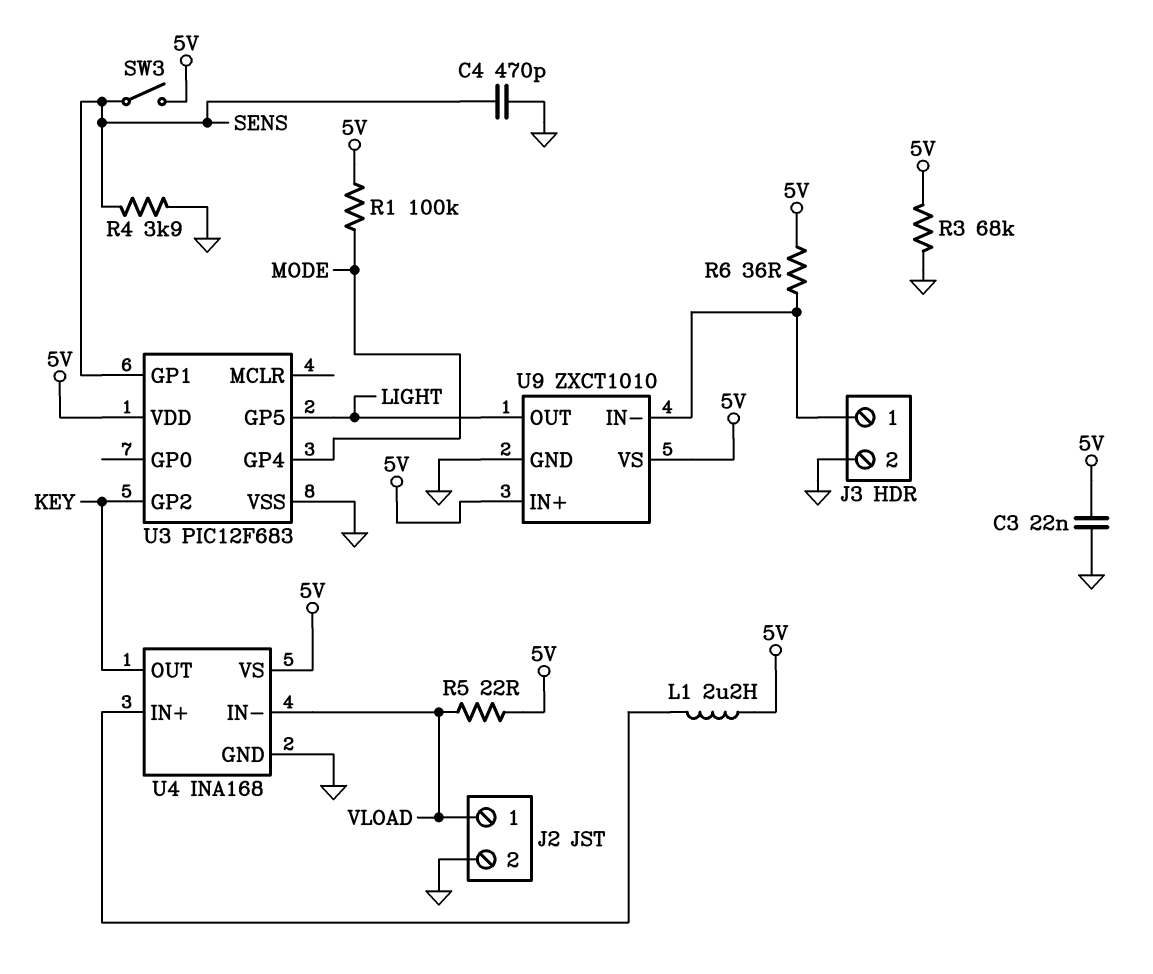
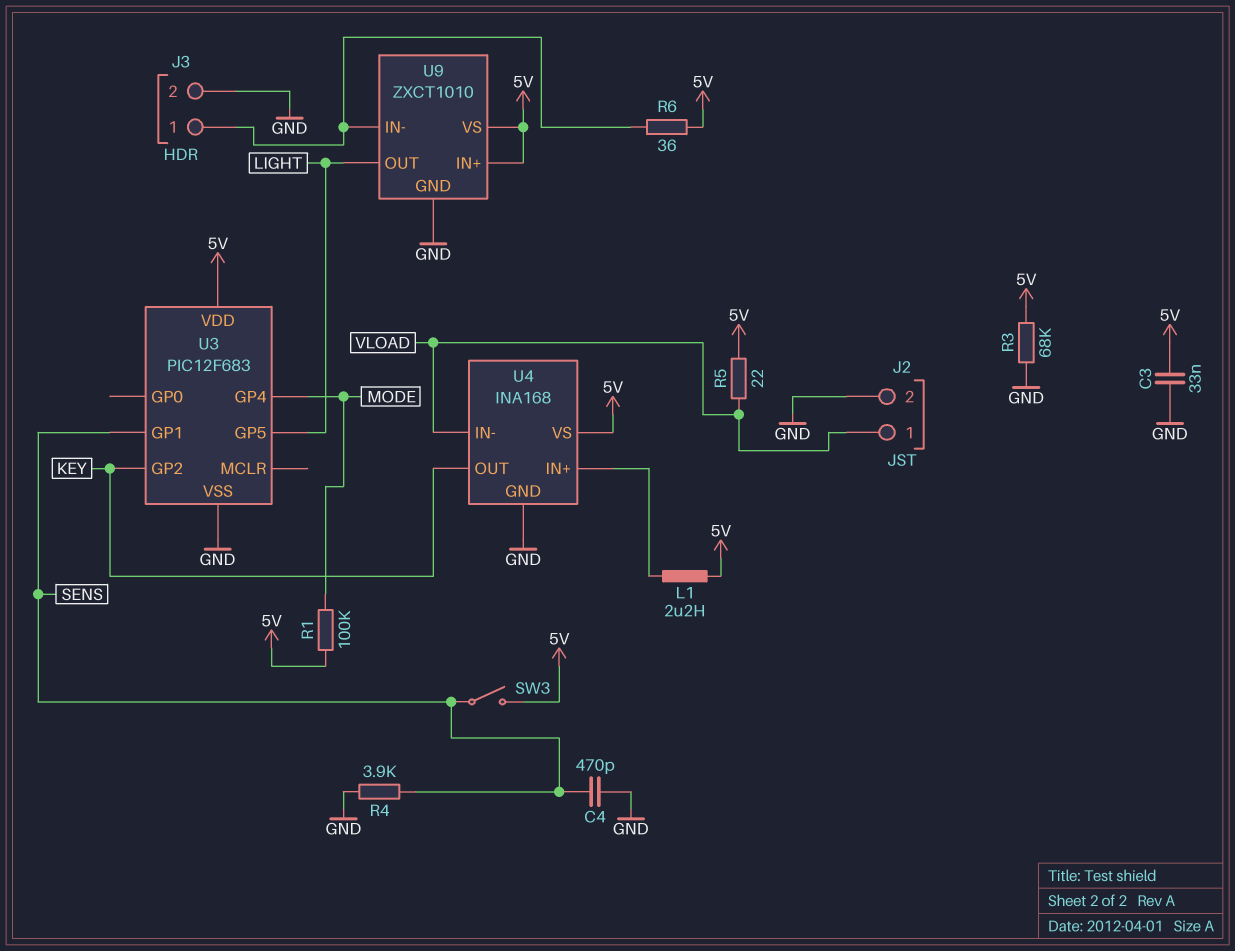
C3: 22nF (5V, GND) -> 33nF (5V, GND)

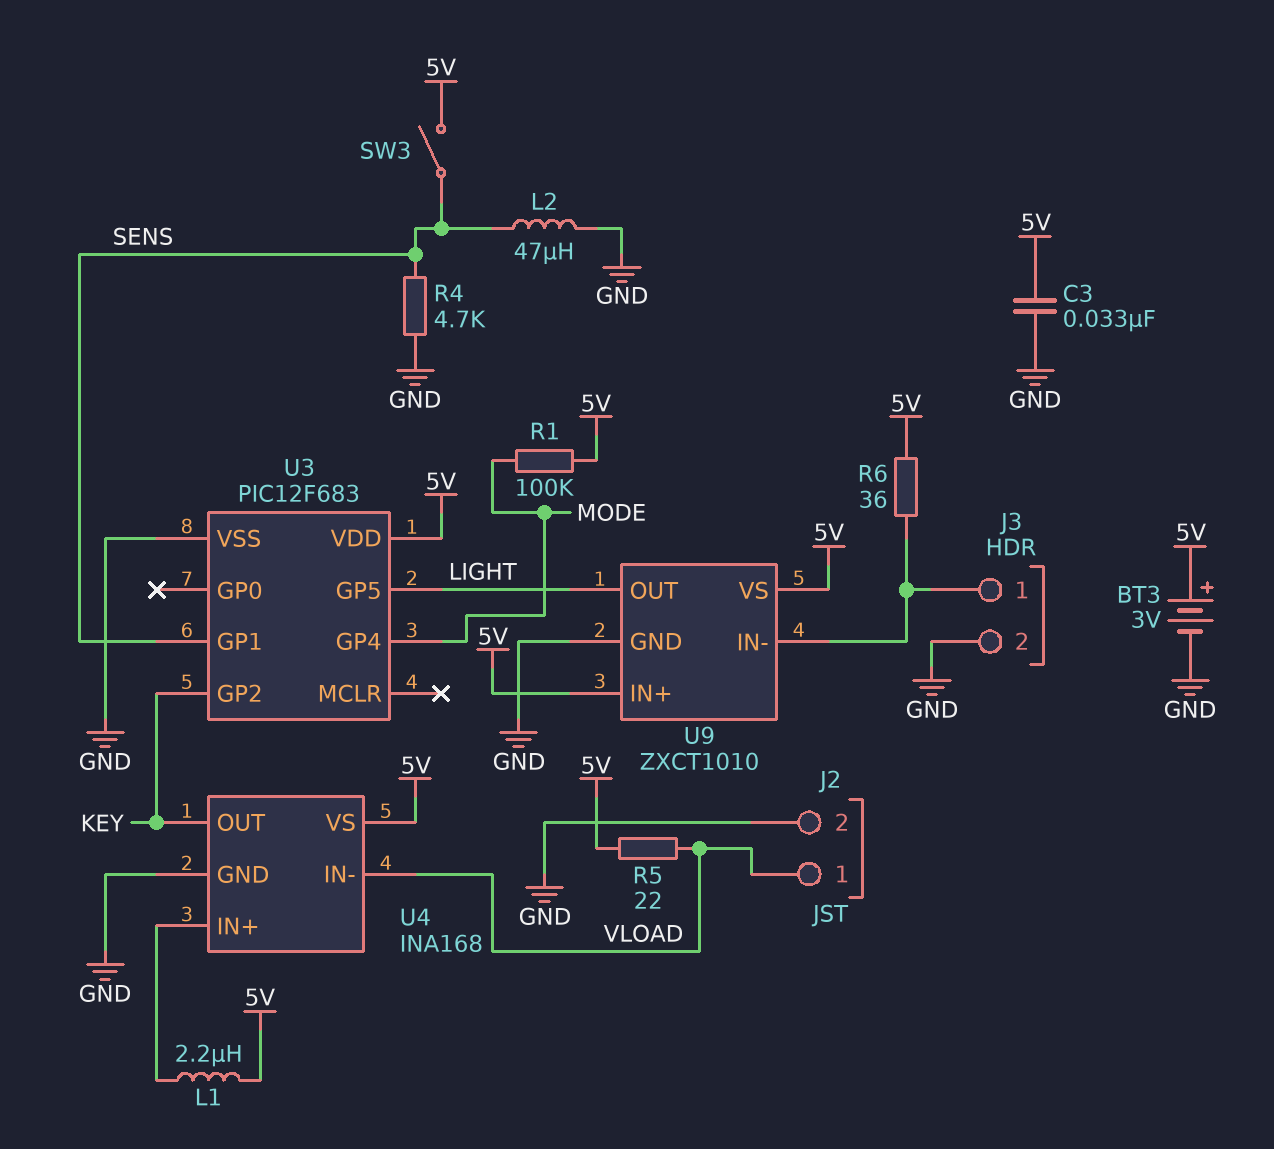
BT3: none -> 3V (plus 5V, minus GND)
C4: 470pF (GND, SENS) -> none
L2: none -> 47uH (GND, SENS)
R3: 68k (5V, GND) -> none
R4: 3.9k (GND, SENS) -> 4.7k (GND, SENS)

